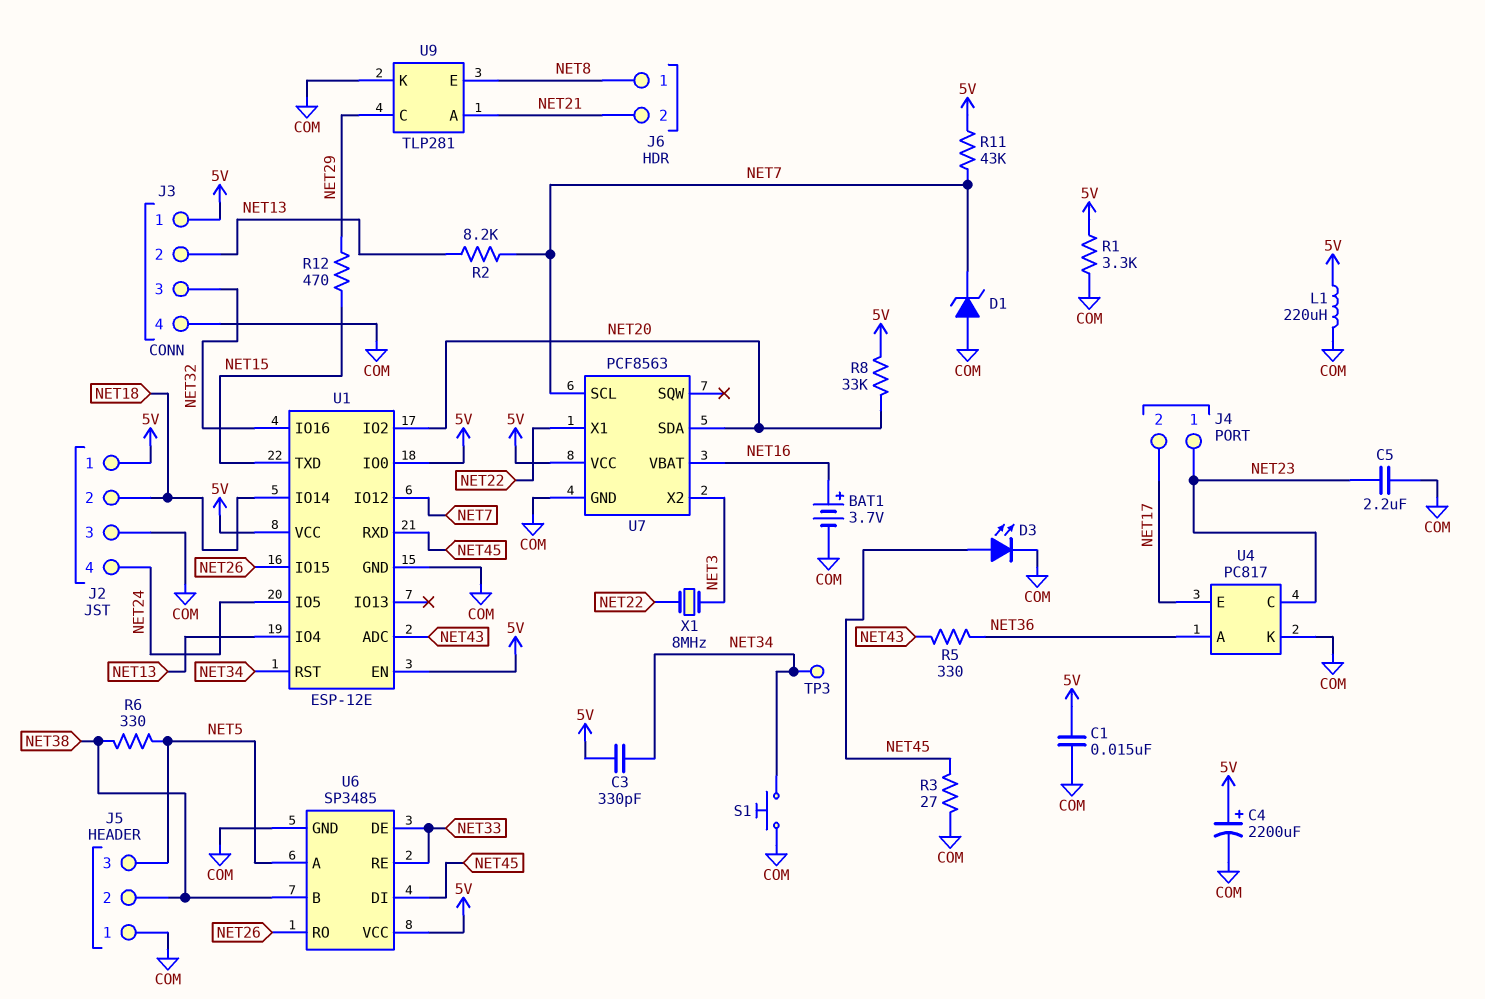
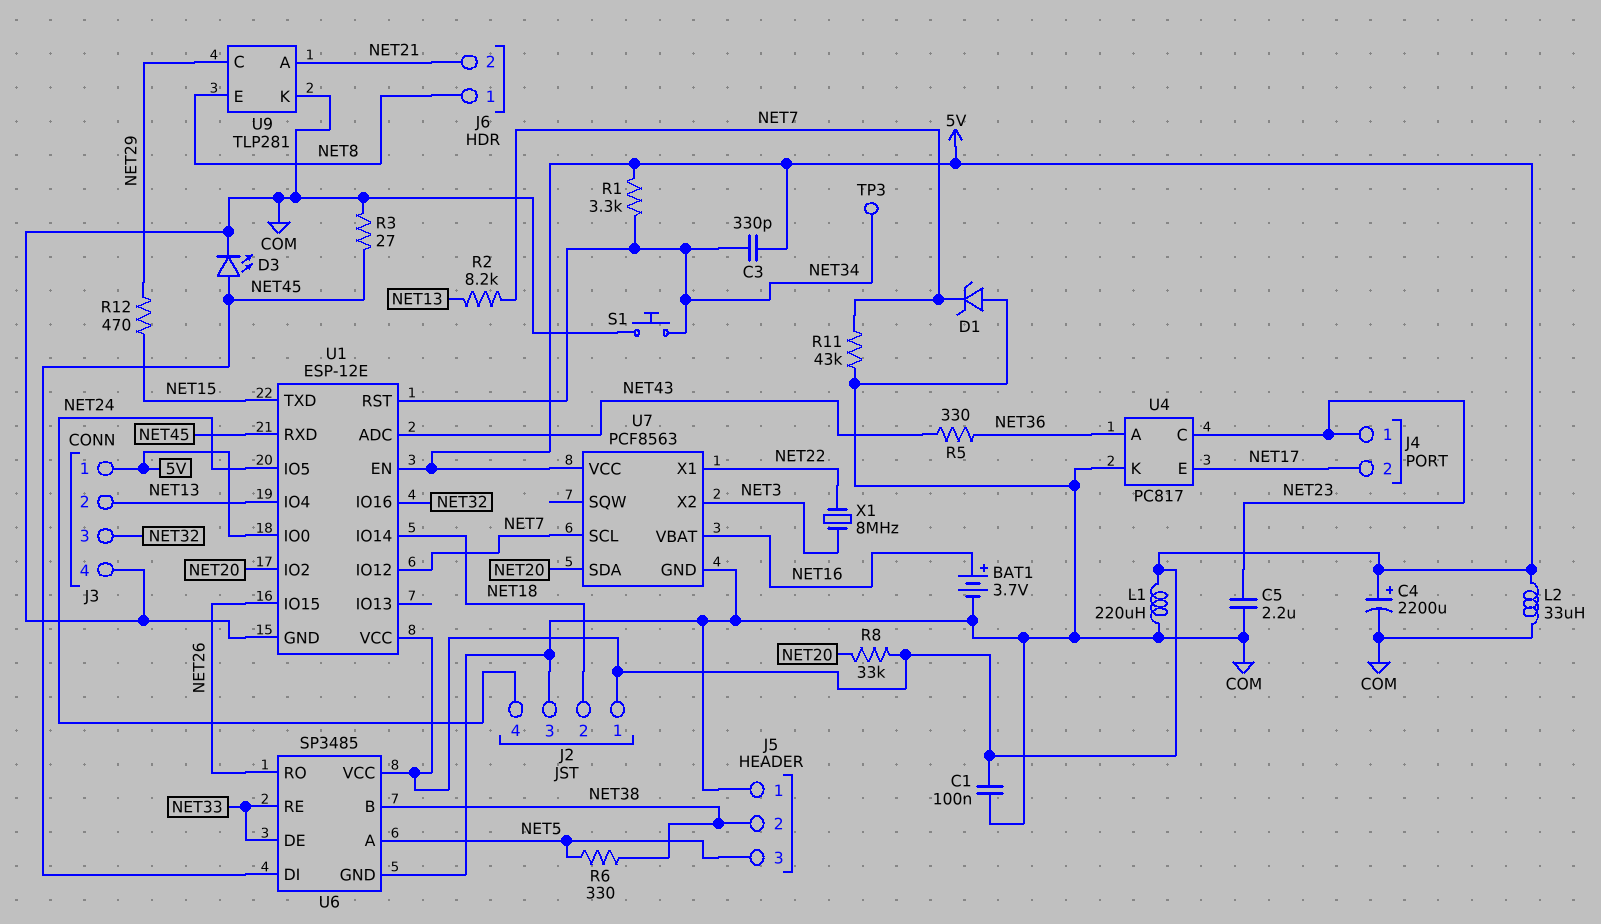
C1: 15nF (5V, COM) -> 100nF (5V, COM)
L2: none -> 33uH (5V, COM)
R1: 3.3k (5V, COM) -> 3.3k (5V, NET34)
R11: 43k (5V, NET7) -> 43k (COM, NET7)

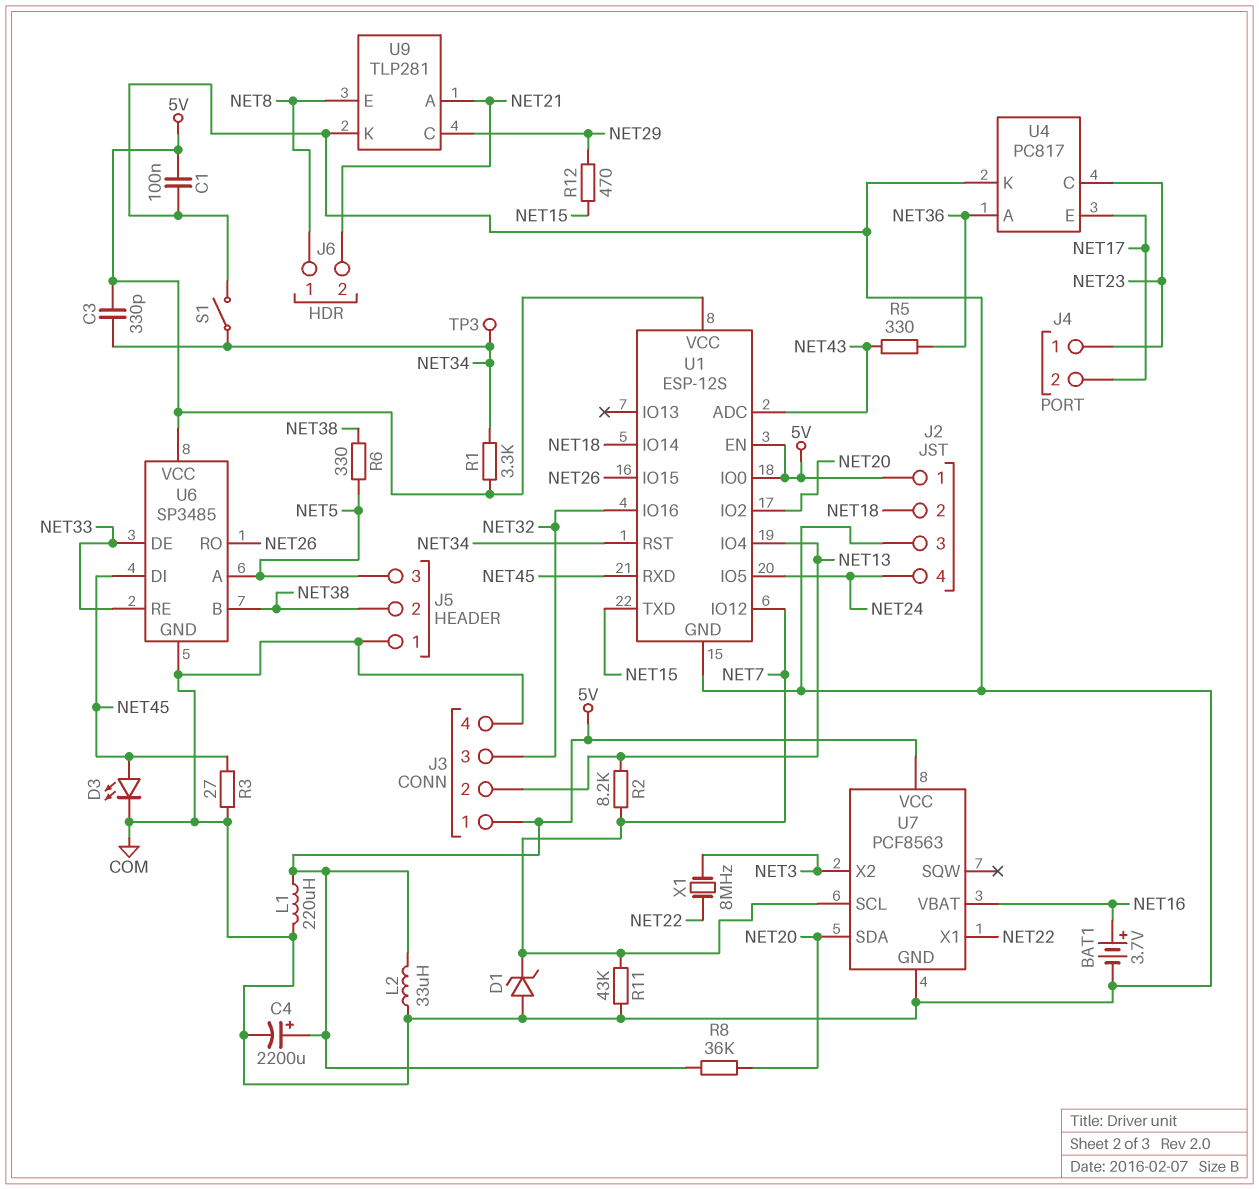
C5: 2.2uF (COM, NET23) -> none
R8: 33k (5V, NET20) -> 36k (5V, NET20)
S1: button (COM, NET34) -> switch (COM, NET34)
U1: ESP-12E -> ESP-12S

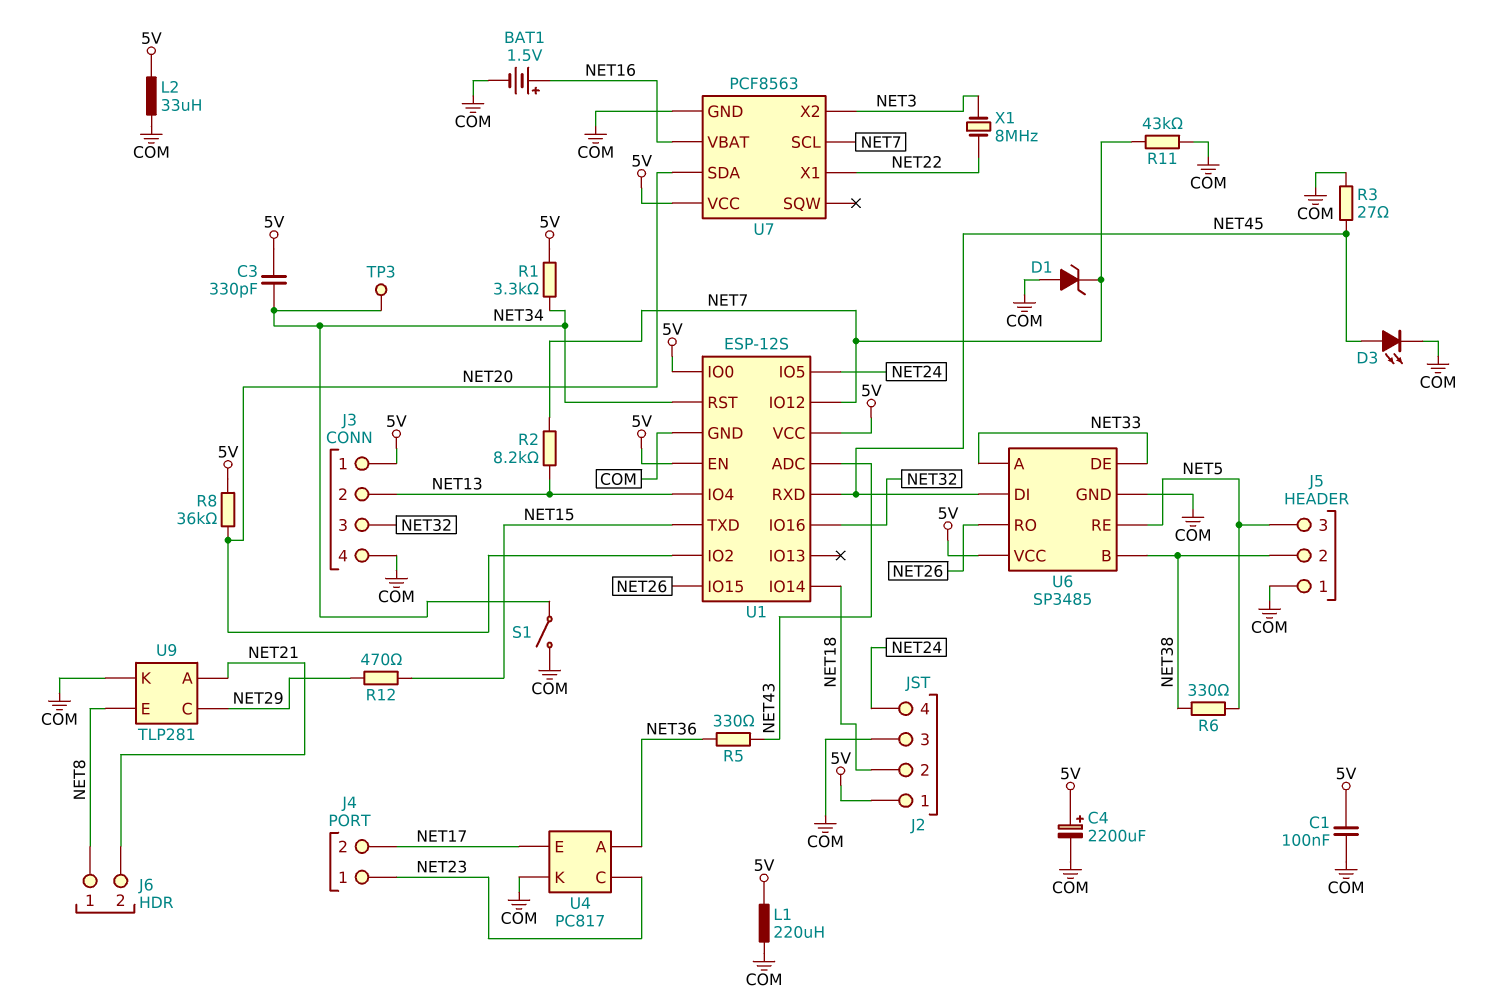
BAT1: 3.7V (plus NET16, minus COM) -> 1.5V (plus NET16, minus COM)
U6 pin A: NET5 -> NET33
U6 pin RE: NET33 -> NET5

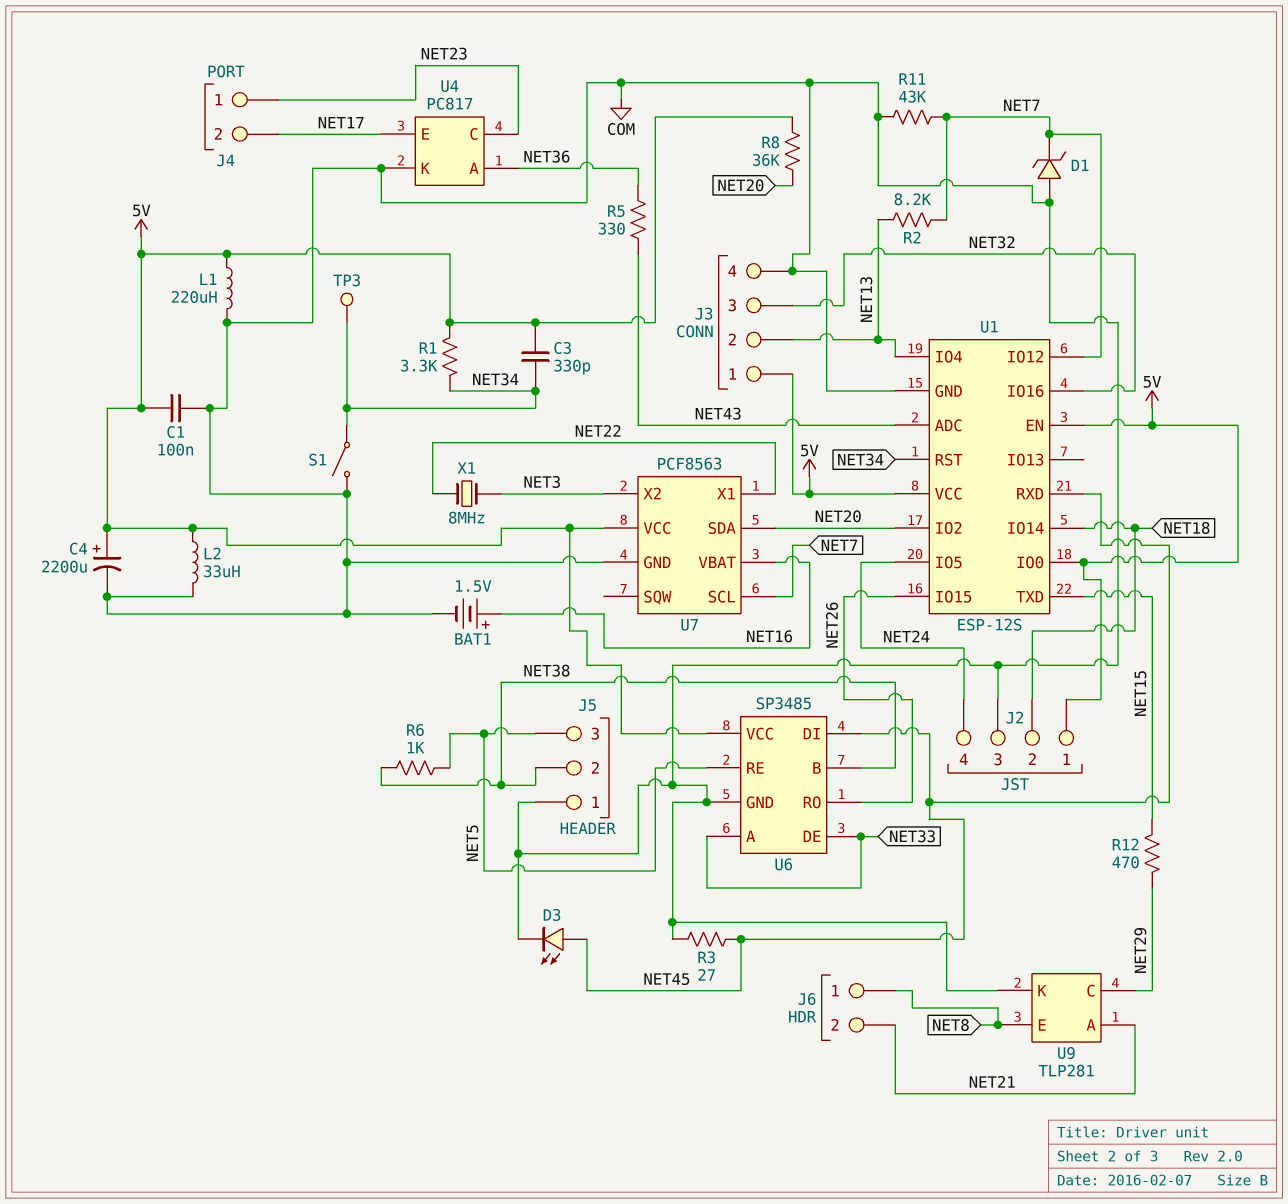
R6: 330 (NET5, NET38) -> 1k (NET5, NET38)

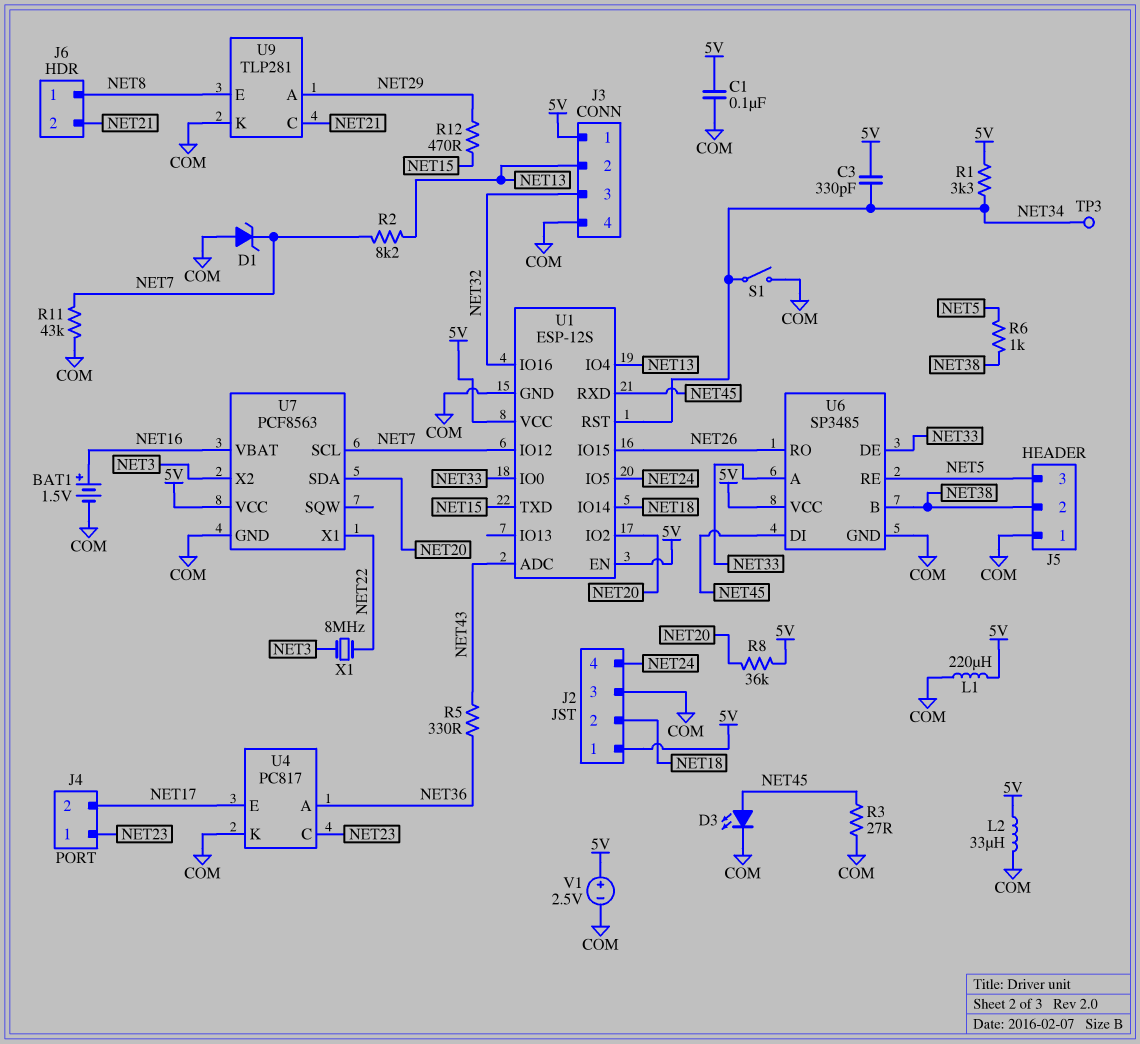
C4: 2200uF (plus 5V, minus COM) -> none
U1 pin IO0: 5V -> NET33
U9 pin A: NET21 -> NET29
U9 pin C: NET29 -> NET21
V1: none -> 2.5V (plus 5V, minus COM)

